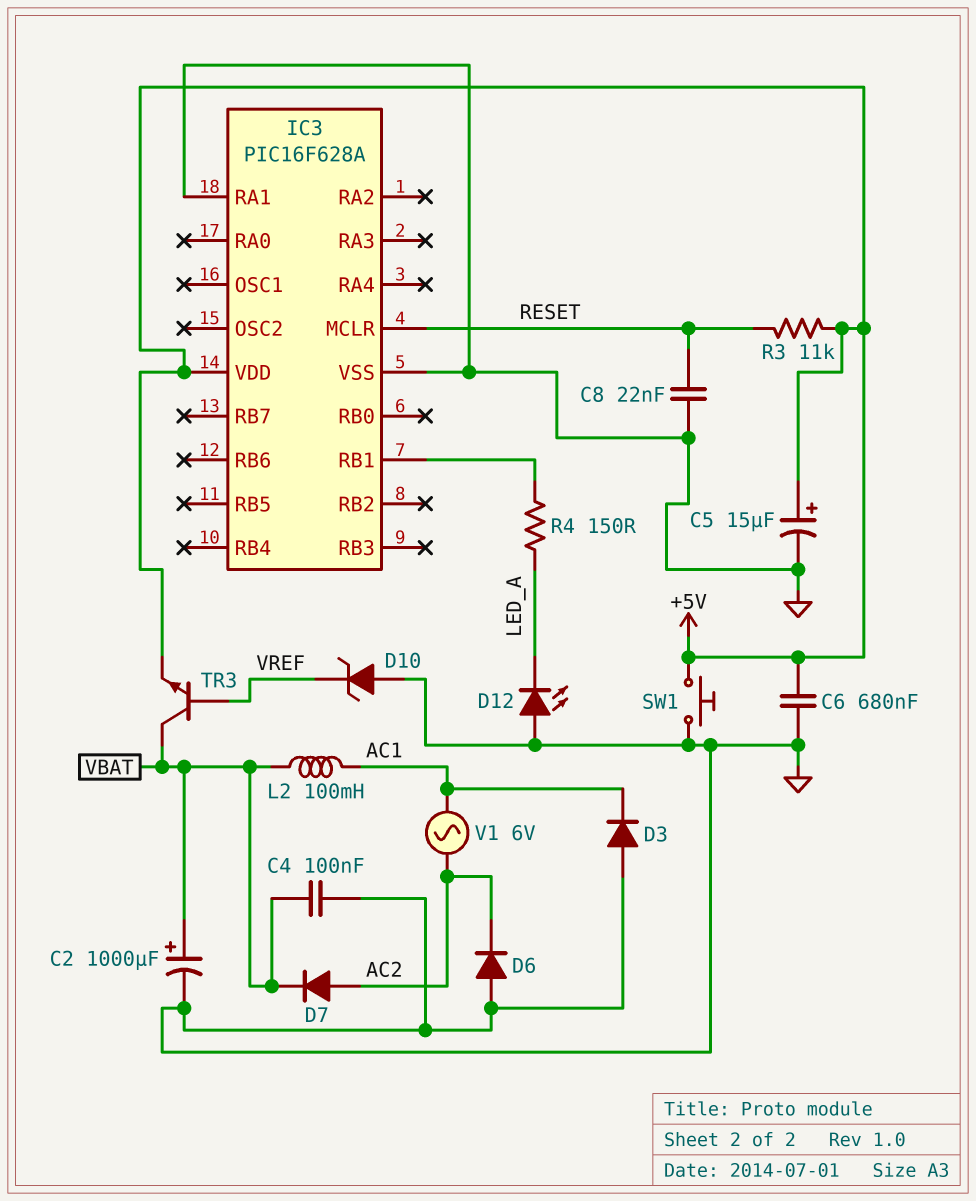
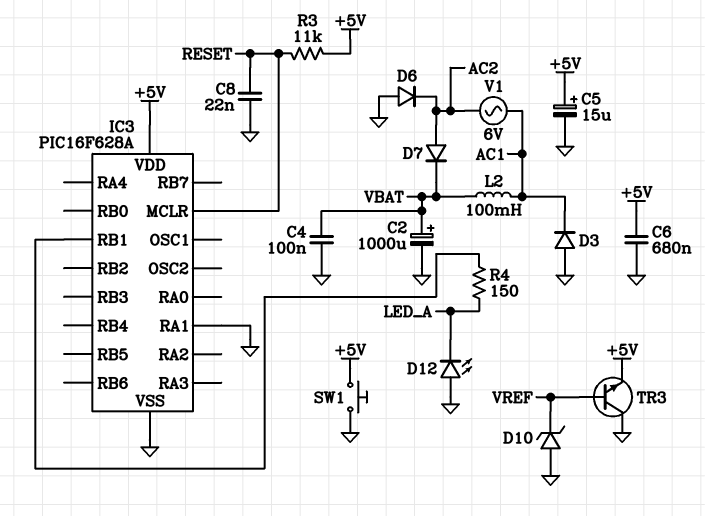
TR3: NPN (B VREF, C VBAT, E +5V) -> NPN (B VREF, C GND, E +5V)

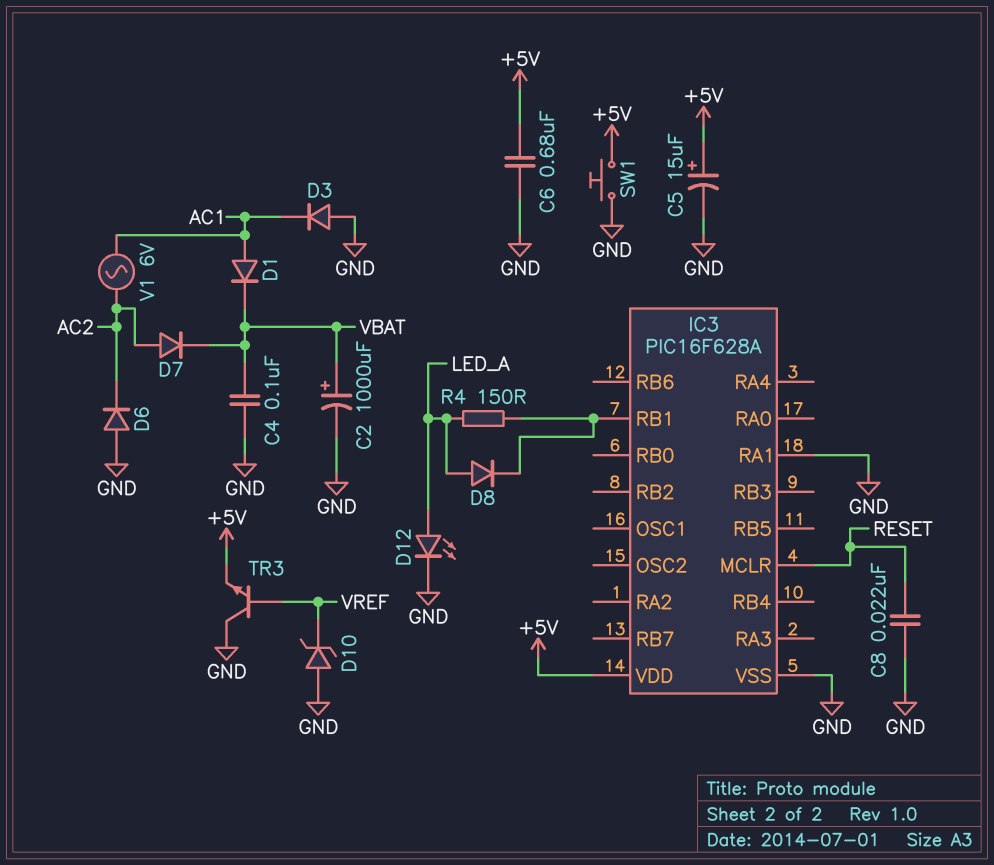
D1: none -> diode (A AC1, K VBAT)
D8: none -> diode (A LED_A, K IC3/RB1)
D12: LED (A GND, K LED_A) -> LED (A LED_A, K GND)
L2: 100mH (AC1, VBAT) -> none
R3: 11k (+5V, RESET) -> none

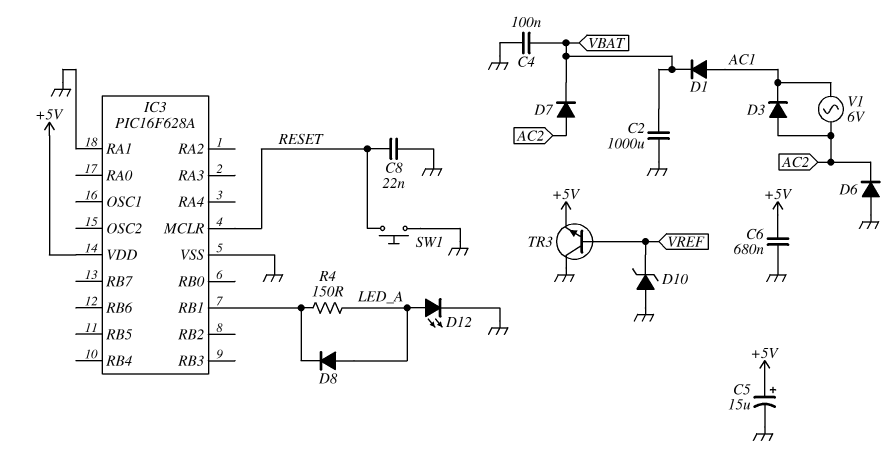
C2: 1000uF (plus VBAT, minus GND) -> 1000uF (GND, VBAT)
D3: diode (A GND, K AC1) -> diode (A AC2, K AC1)
SW1: button (+5V, GND) -> button (GND, RESET)

